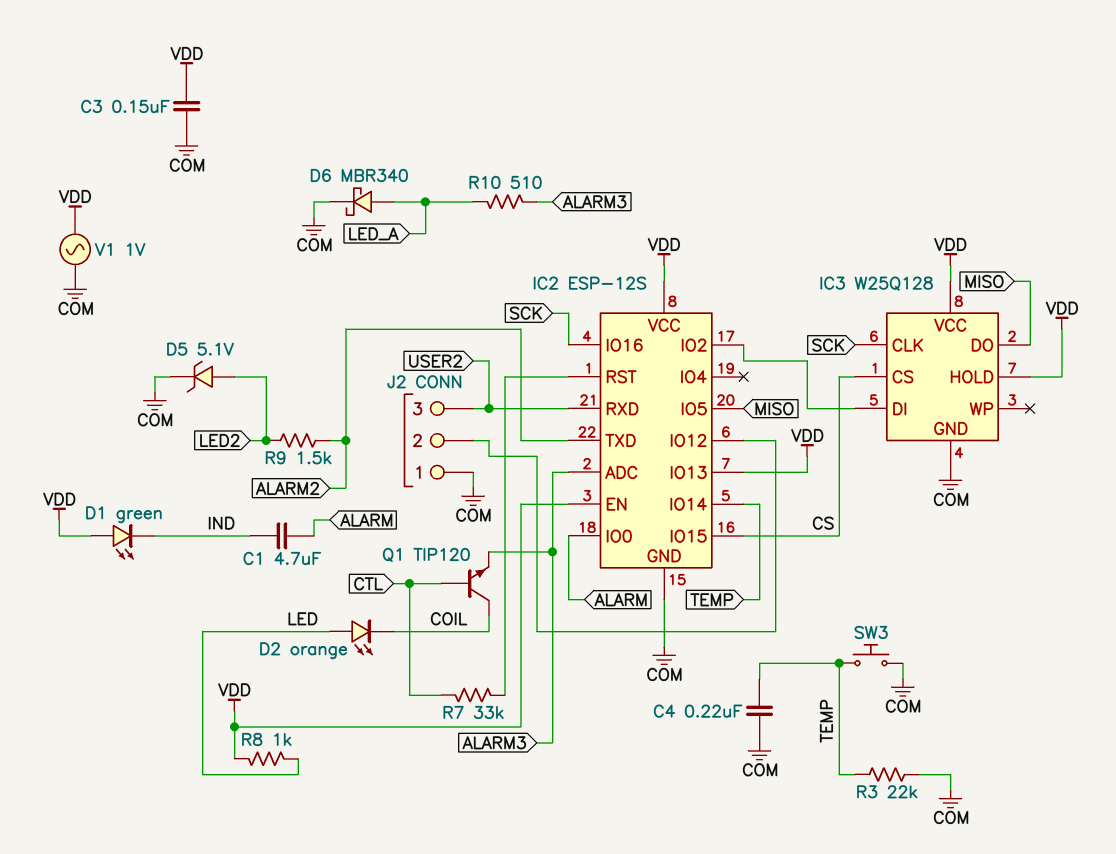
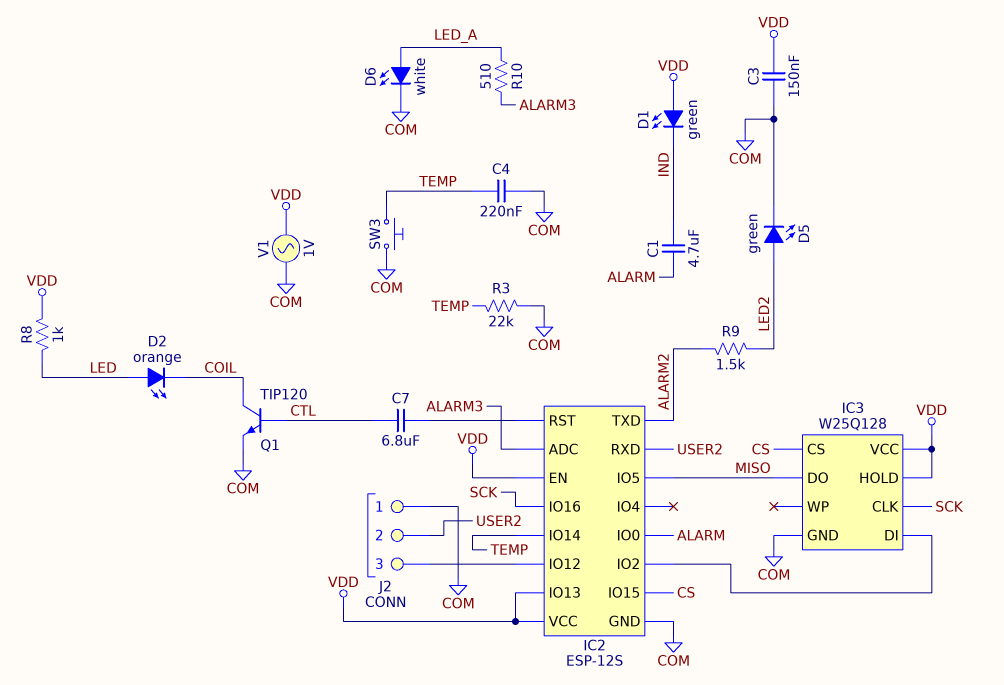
C7: none -> 6.8uF (CTL, IC2/RST)
D5: zener 5.1V (A LED2, K COM) -> LED green (A LED2, K COM)
D6: schottky MBR340 (A LED_A, K COM) -> LED white (A LED_A, K COM)
J2 pin 2: IC2/IO12 -> USER2
J2 pin 3: USER2 -> IC2/IO12
Q1: NPN TIP120 (B CTL, C COIL, E ALARM3) -> NPN TIP120 (B CTL, C COIL, E COM)
R7: 33k (CTL, IC2/RST) -> none

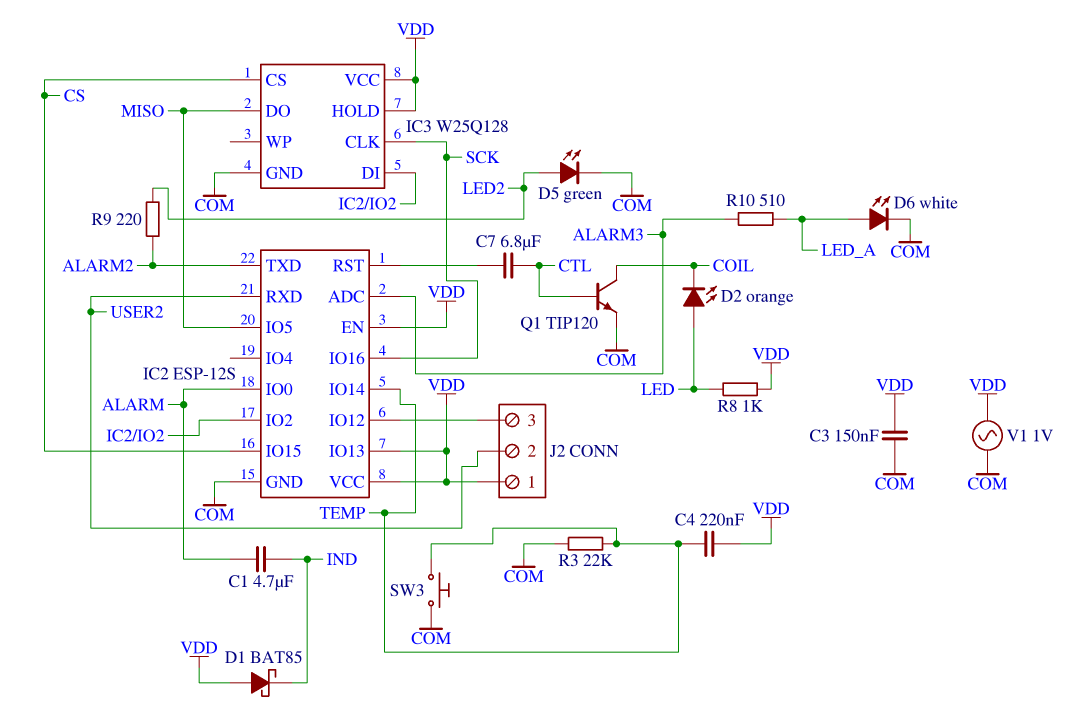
C4: 220nF (COM, TEMP) -> 220nF (TEMP, VDD)
D1: LED green (A VDD, K IND) -> schottky BAT85 (A VDD, K IND)
J2 pin 1: COM -> VDD
R9: 1.5k (ALARM2, LED2) -> 220 (ALARM2, LED2)

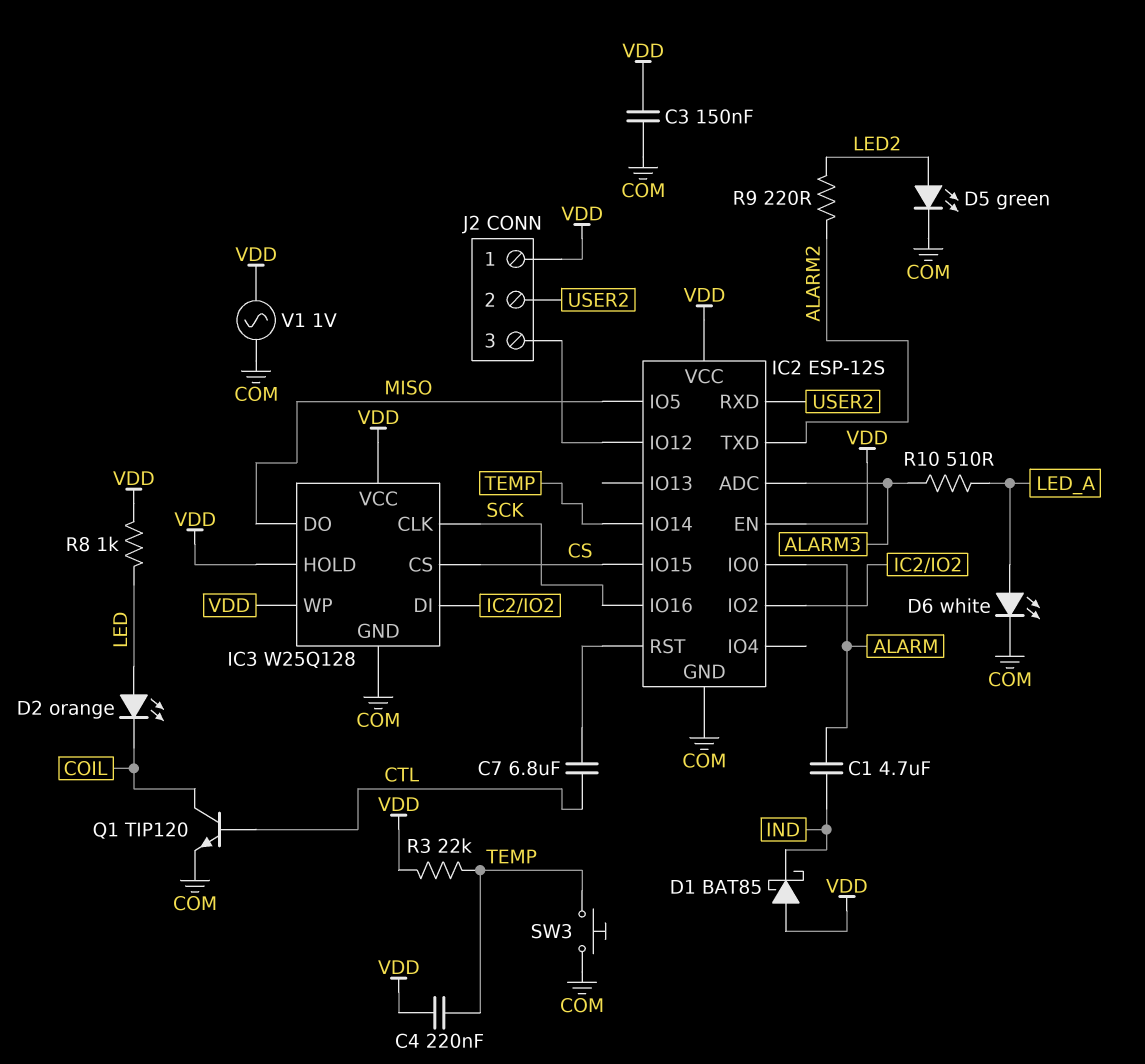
IC2 pin IO13: VDD -> none
IC3 pin WP: none -> VDD
R3: 22k (COM, TEMP) -> 22k (TEMP, VDD)

